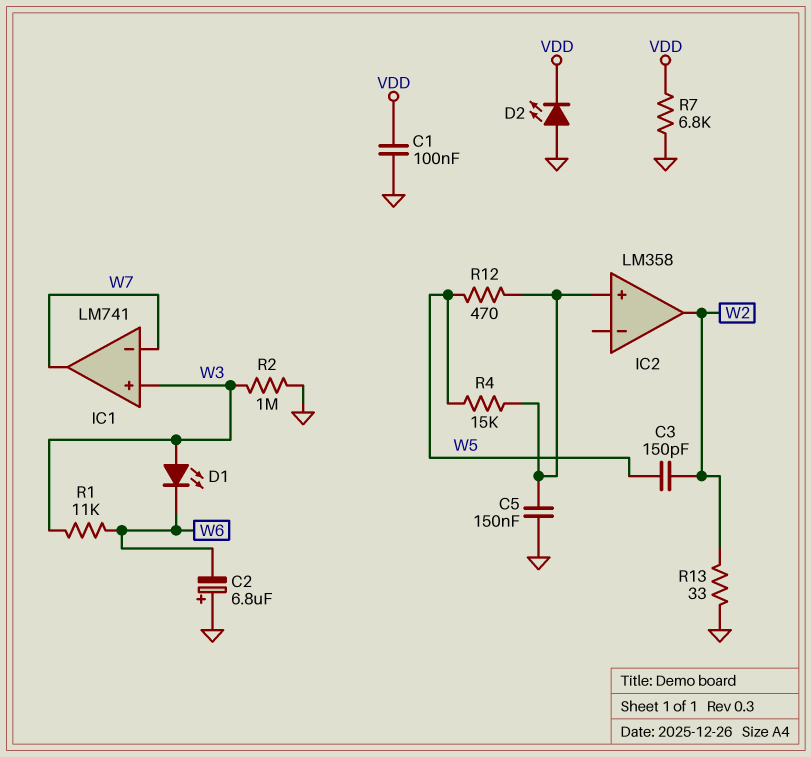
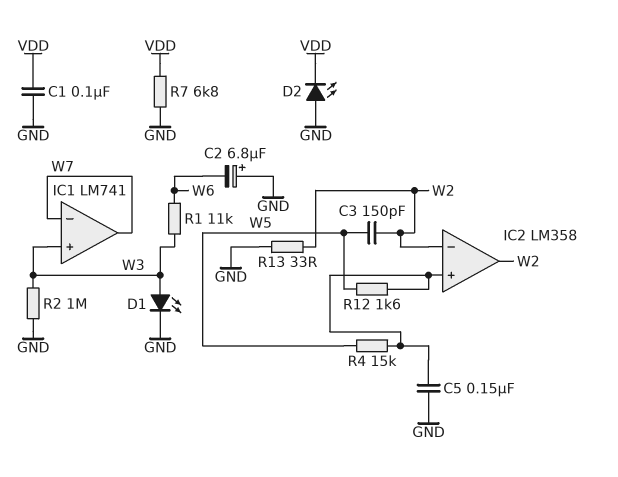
D1: LED (A W3, K W6) -> LED (A W3, K GND)
IC2 pin in-: none -> W2
R12: 470 (IC2/in+, W5) -> 1.6k (IC2/in+, W5)

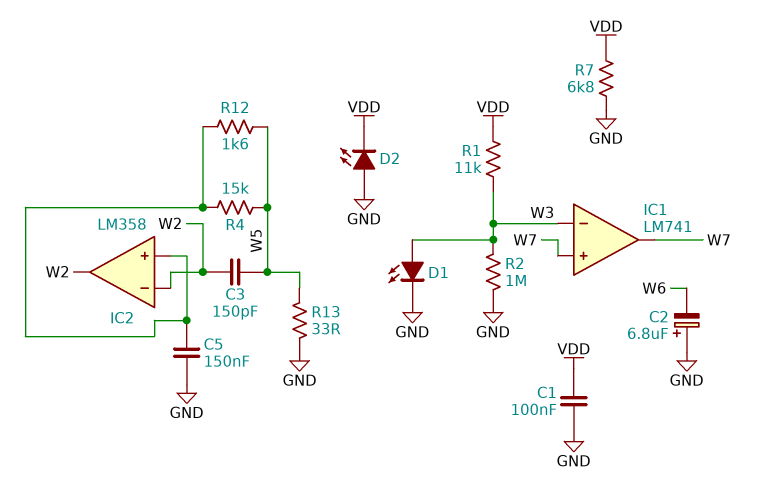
IC1 pin in+: W3 -> W7
IC1 pin in-: W7 -> W3
R1: 11k (W3, W6) -> 11k (VDD, W3)
R13: 33 (GND, W2) -> 33 (GND, W5)

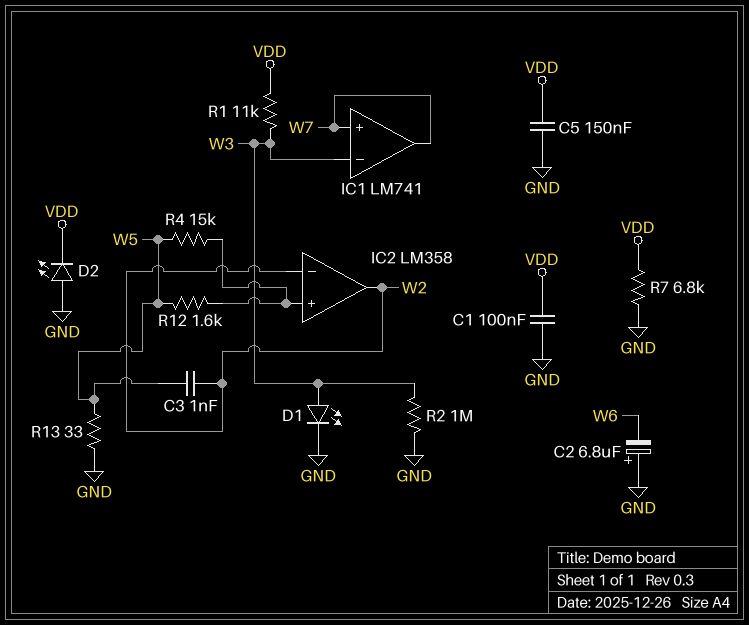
C3: 150pF (W2, W5) -> 1nF (W2, W5)
C5: 150nF (GND, IC2/in+) -> 150nF (GND, VDD)

